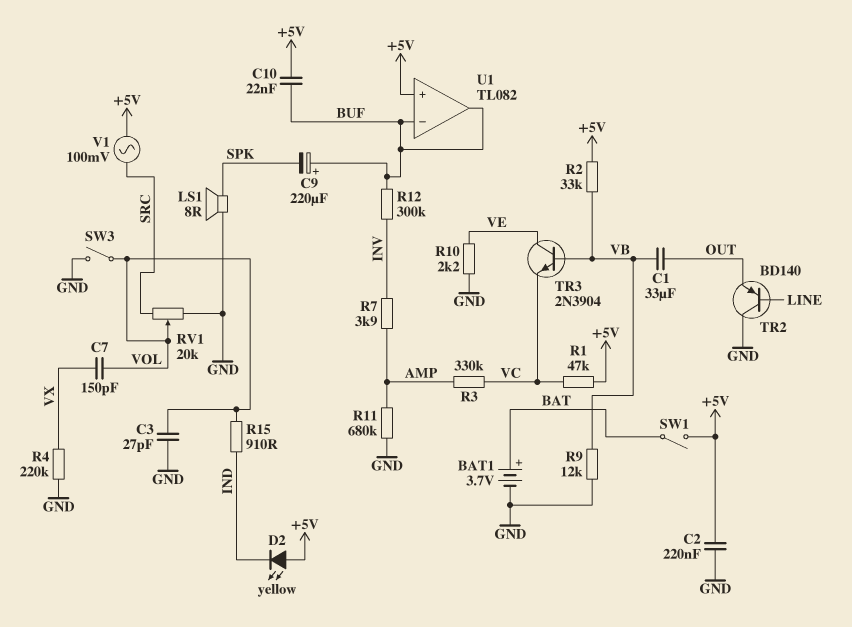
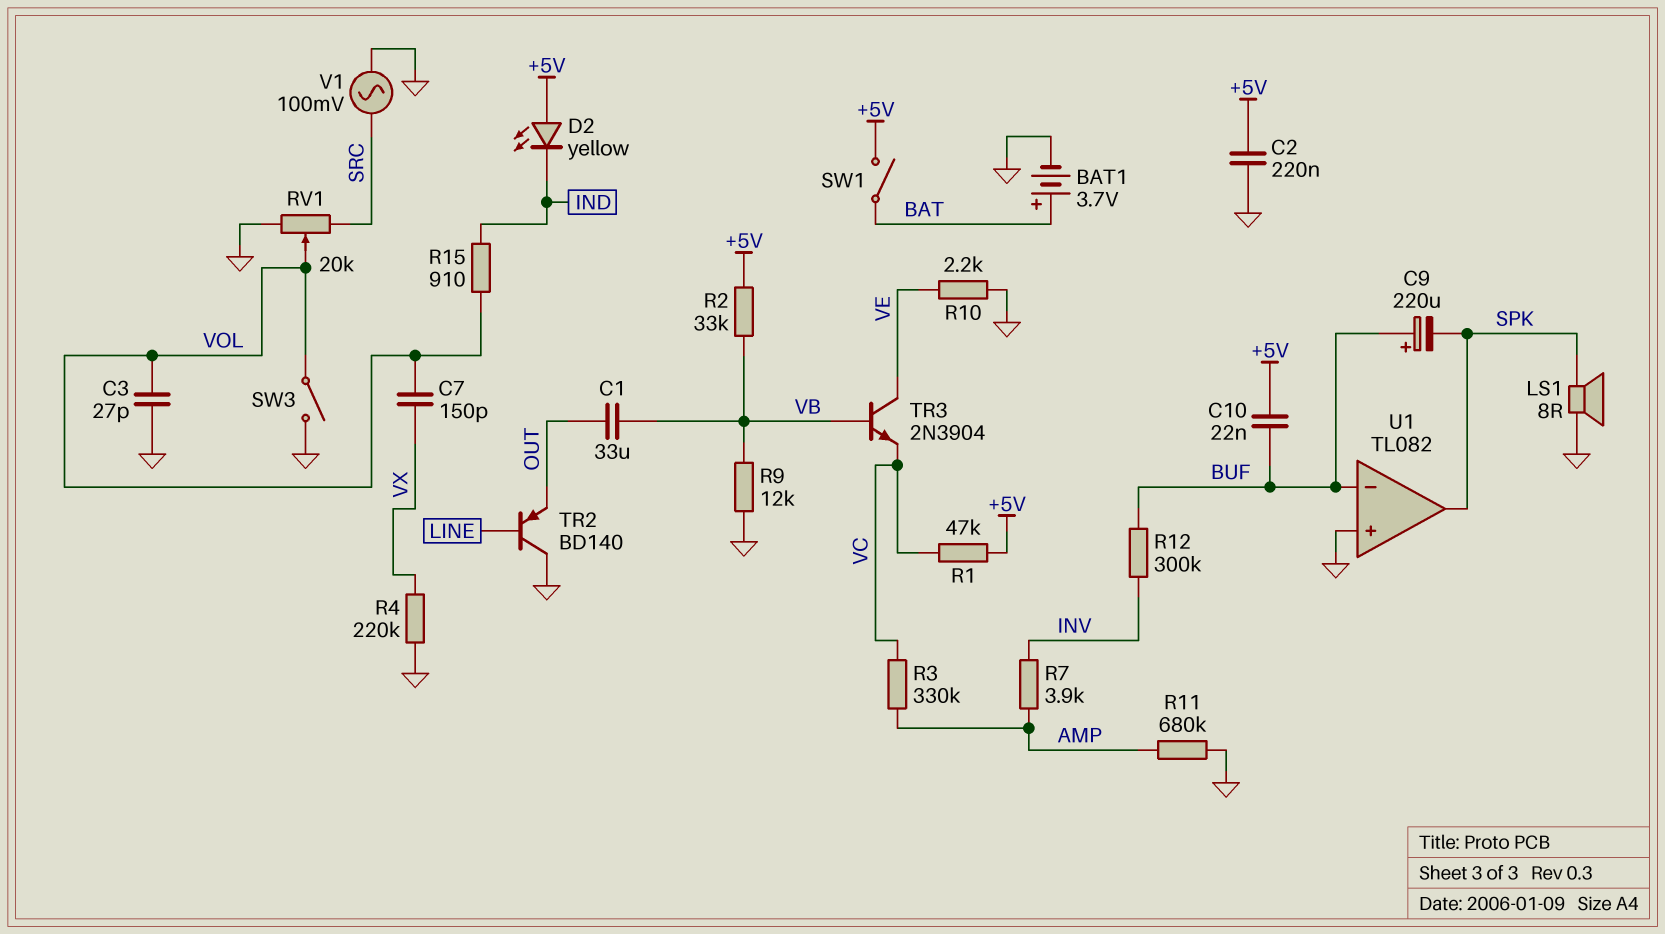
U1 pin in+: +5V -> GND
U1 pin out: BUF -> SPK
V1: AC 100mV (+5V, SRC) -> AC 100mV (GND, SRC)

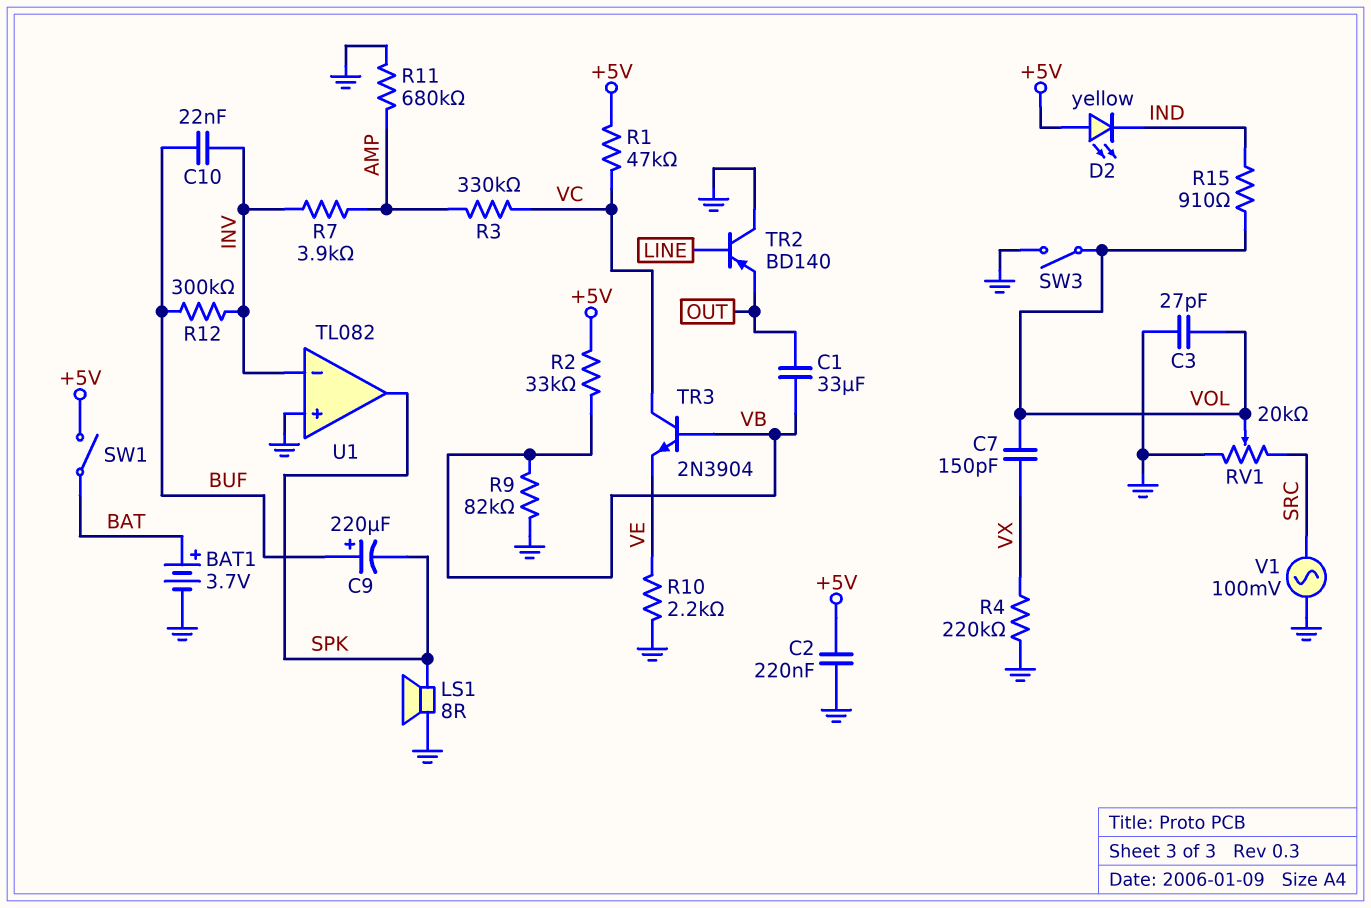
C10: 22nF (+5V, BUF) -> 22nF (BUF, INV)
R9: 12k (GND, VB) -> 82k (GND, VB)
TR3: NPN 2N3904 (B VB, C VE, E VC) -> NPN 2N3904 (B VB, C VC, E VE)
U1 pin in-: BUF -> INV

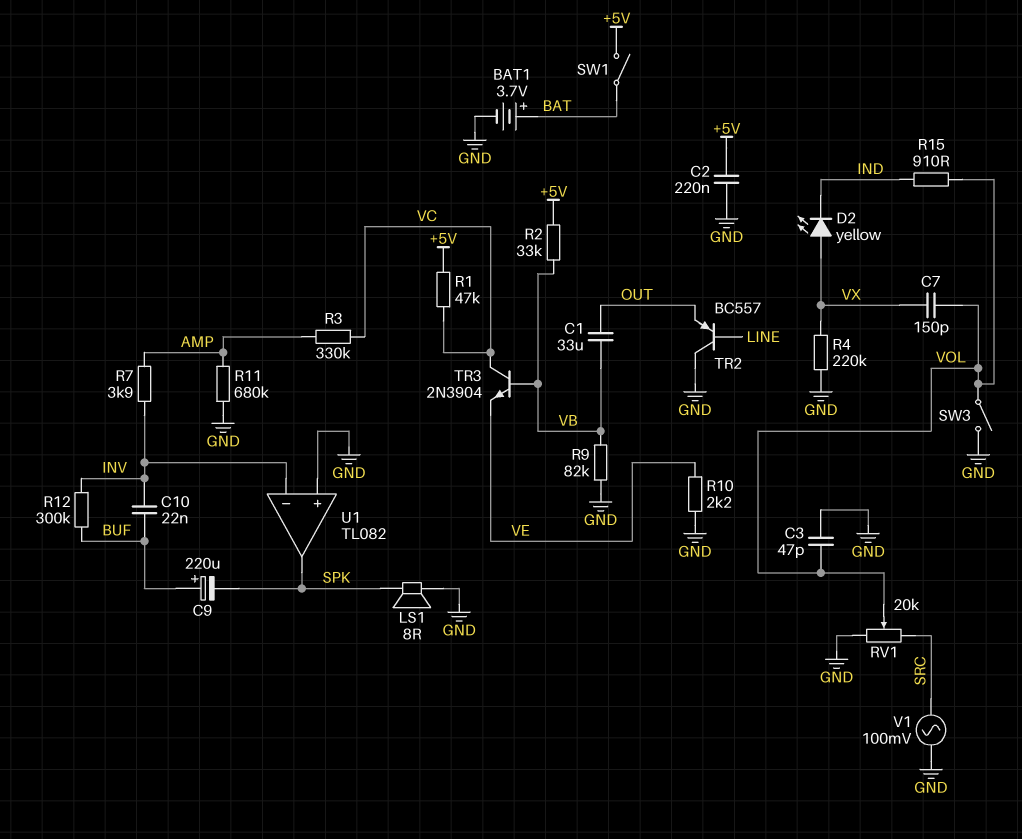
C3: 27pF (GND, VOL) -> 47pF (GND, VOL)
D2: LED yellow (A +5V, K IND) -> LED yellow (A VX, K IND)
TR2: PNP BD140 (B LINE, C GND, E OUT) -> PNP BC557 (B LINE, C GND, E OUT)

